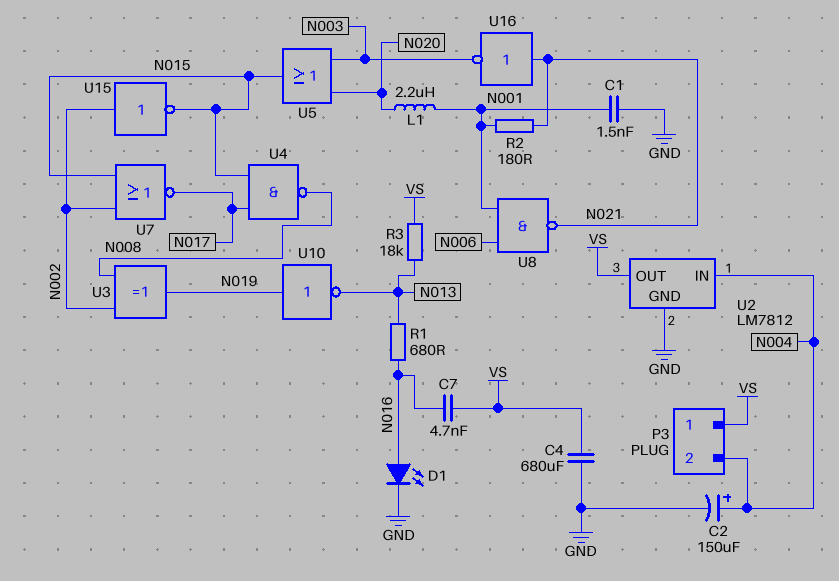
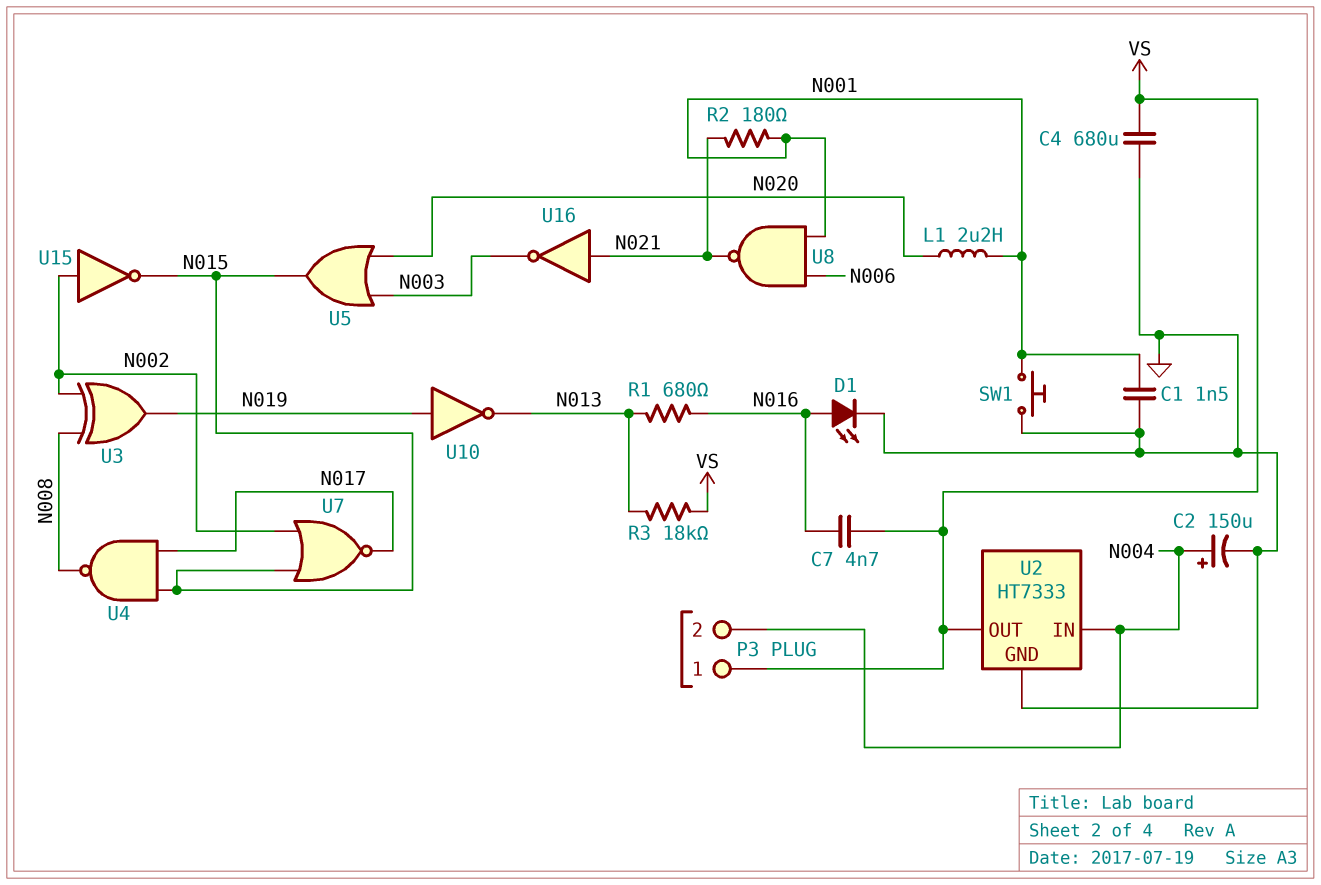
SW1: none -> button (GND, N001)
U2: LM7812 -> HT7333

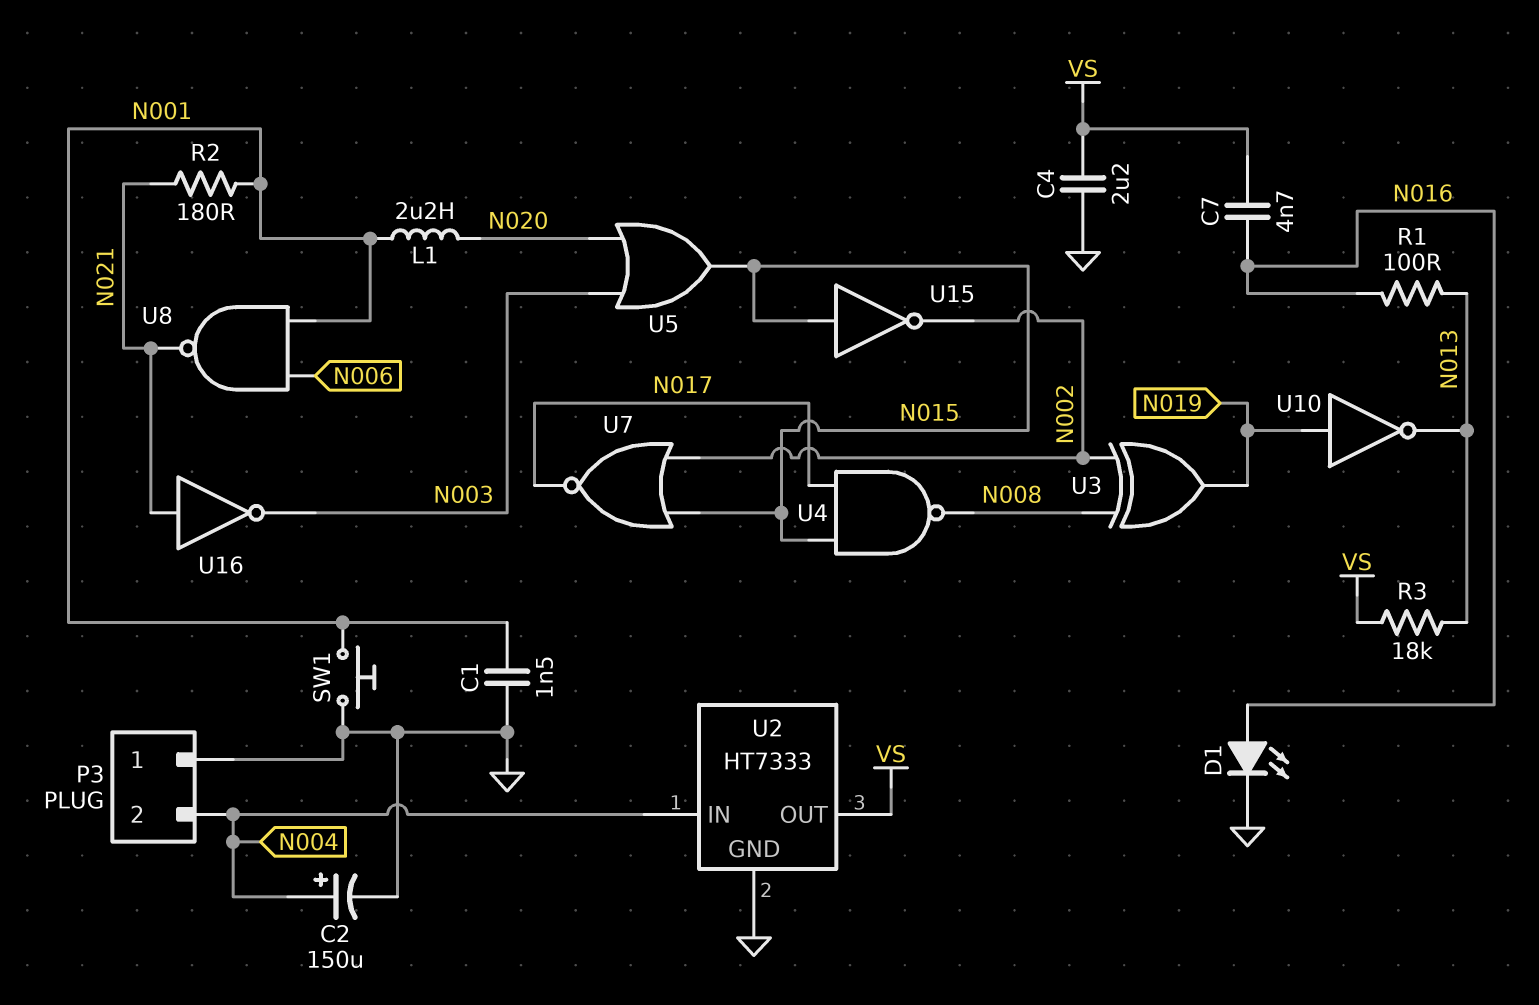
C4: 680uF (GND, VS) -> 2.2uF (GND, VS)
P3 pin 1: VS -> GND
R1: 680 (N013, N016) -> 100 (N013, N016)
U15: NOT (in N002, out N015) -> NOT (in N015, out N002)

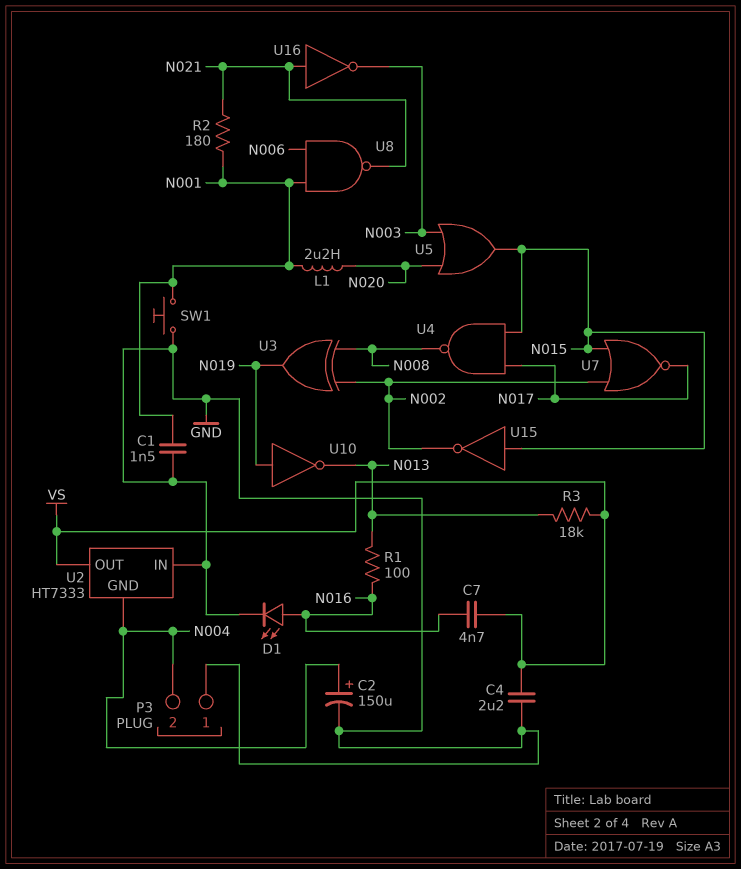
U2 pin GND: GND -> N004
U2 pin IN: N004 -> GND

